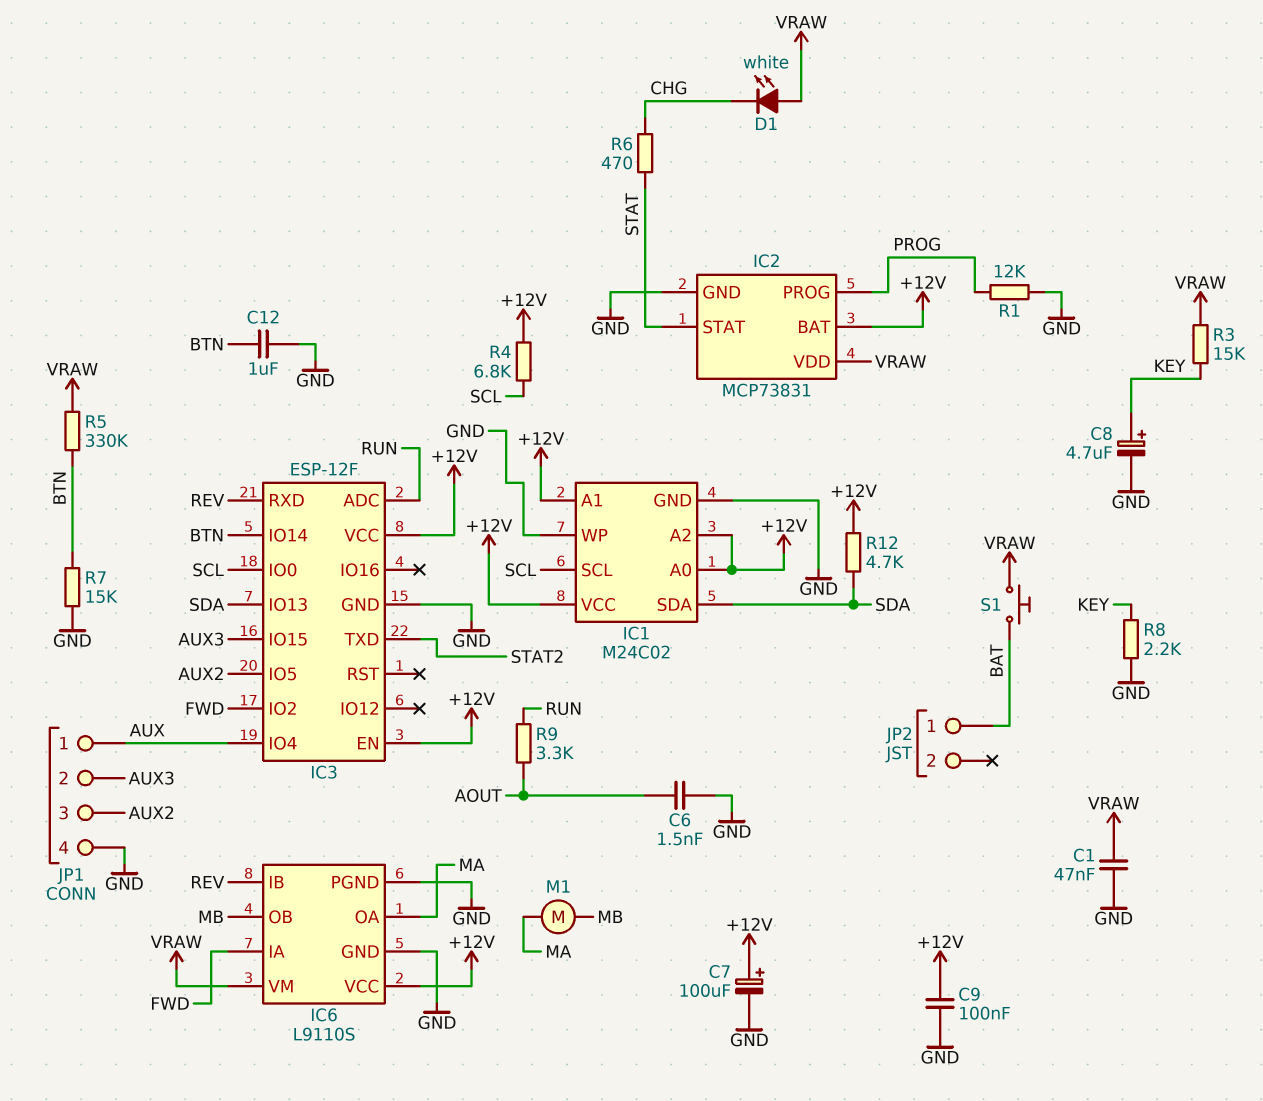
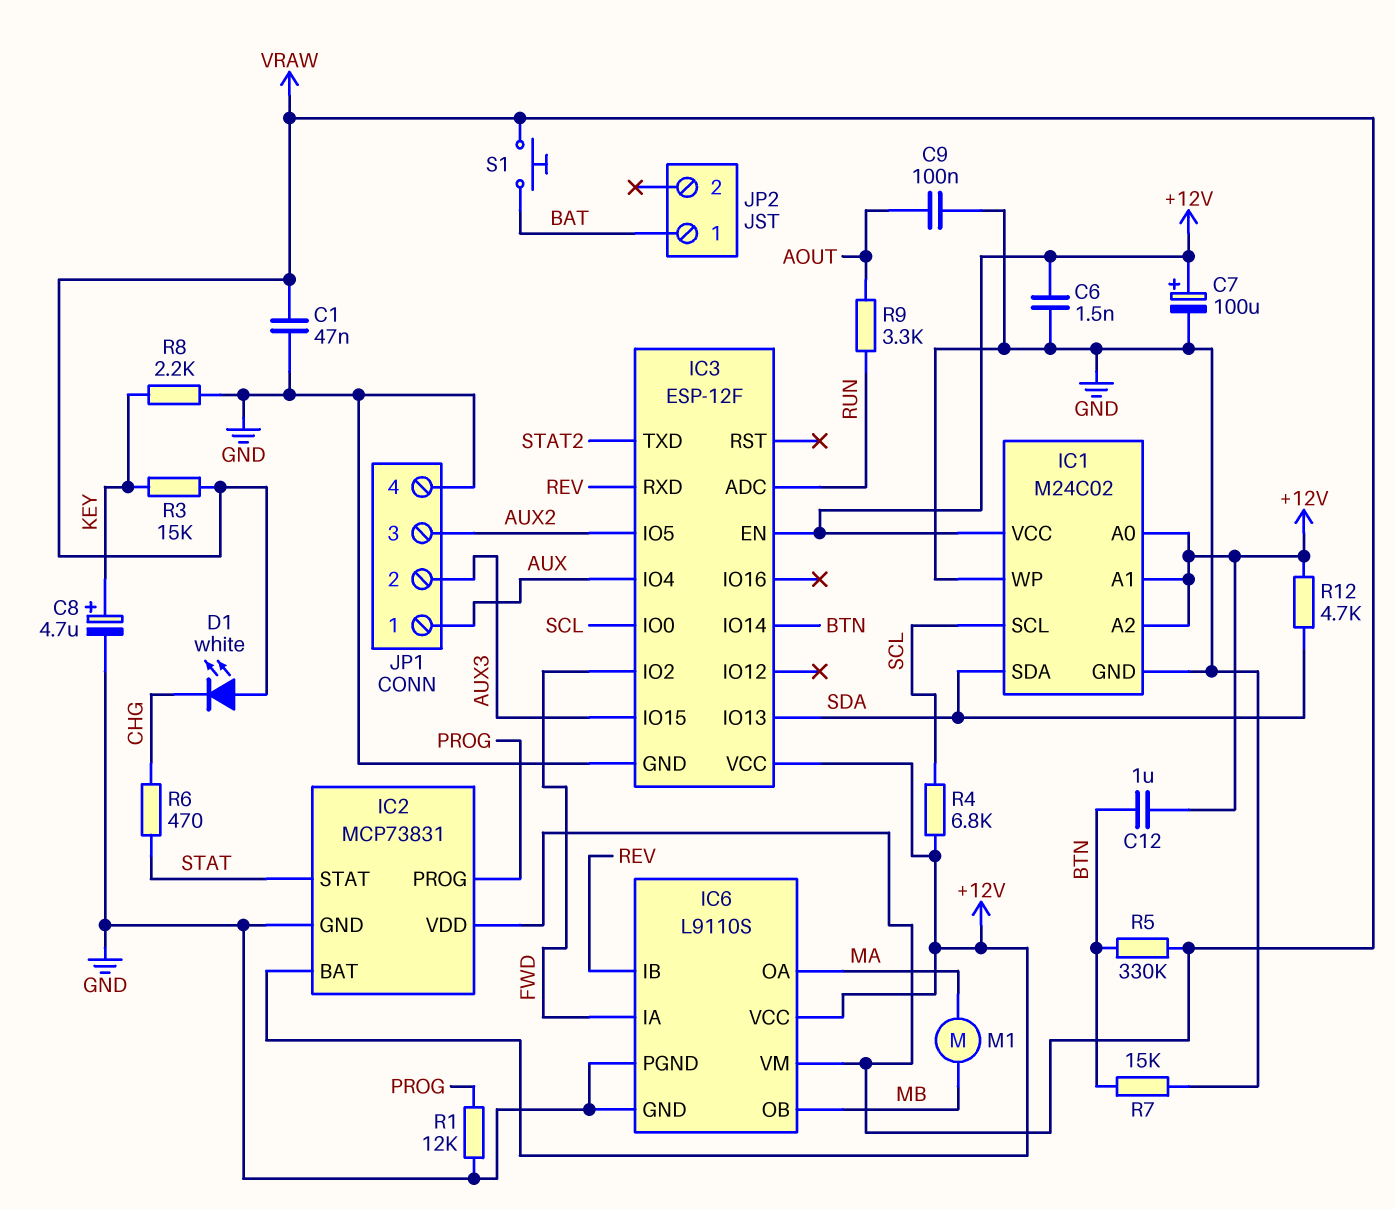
C6: 1.5nF (AOUT, GND) -> 1.5nF (+12V, GND)
C9: 100nF (+12V, GND) -> 100nF (AOUT, GND)
C12: 1uF (BTN, GND) -> 1uF (+12V, BTN)

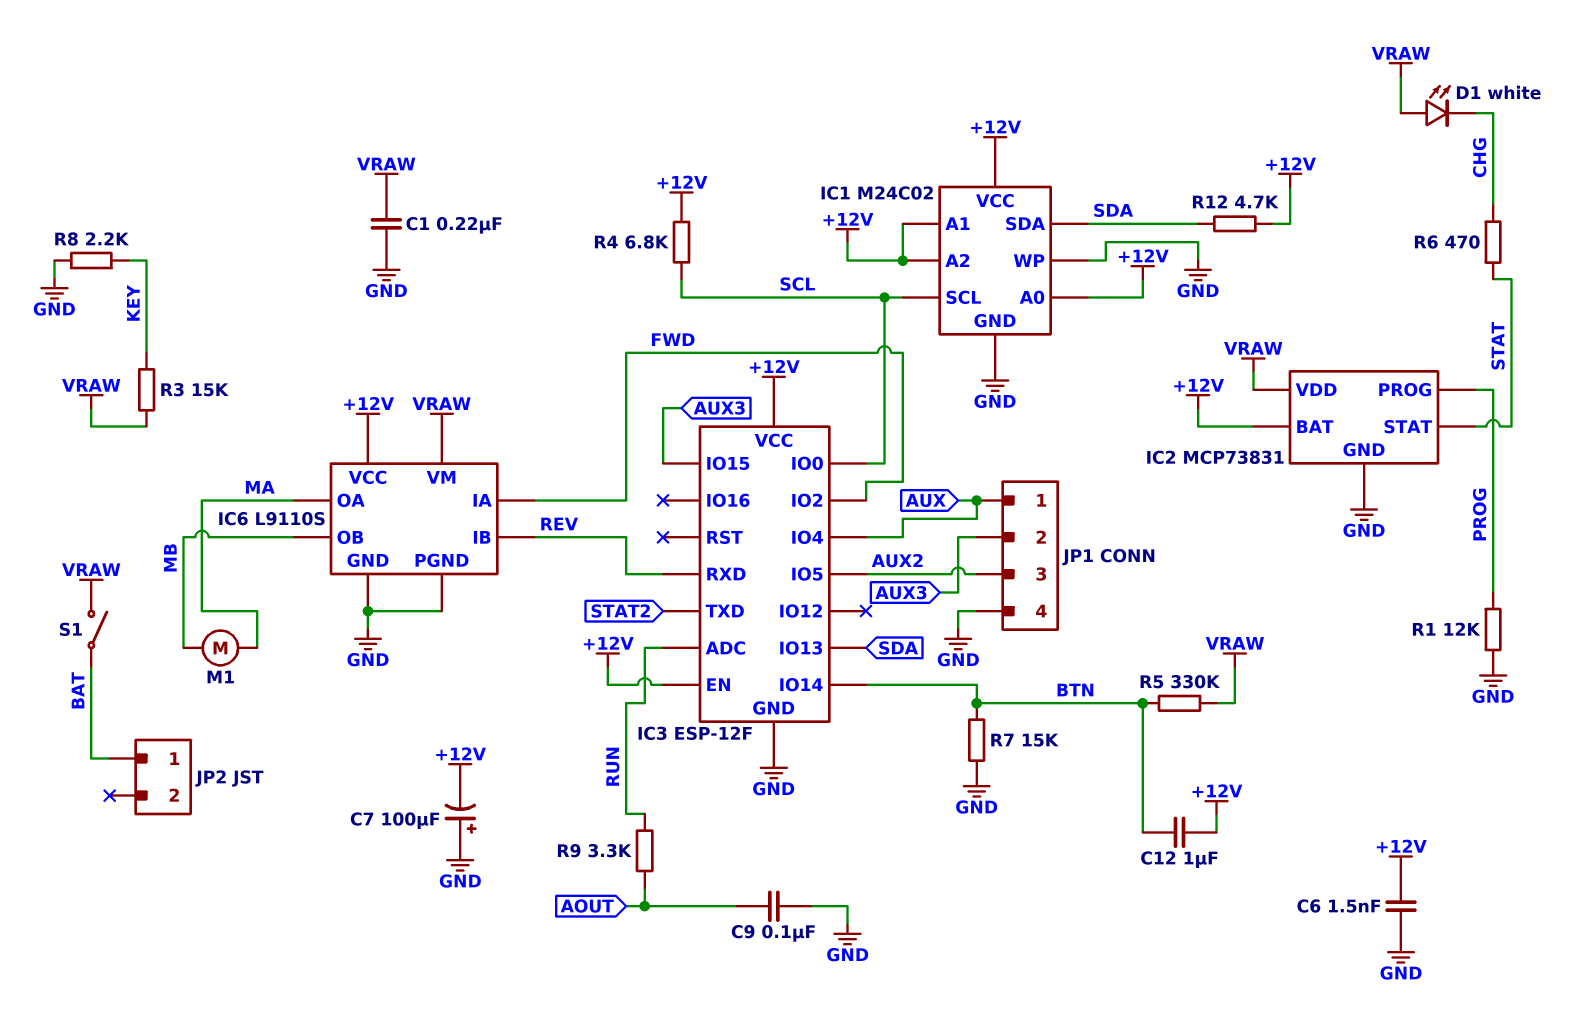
C1: 47nF (GND, VRAW) -> 220nF (GND, VRAW)
C7: 100uF (plus +12V, minus GND) -> 100uF (plus GND, minus +12V)
C8: 4.7uF (plus KEY, minus GND) -> none
S1: button (BAT, VRAW) -> switch (BAT, VRAW)

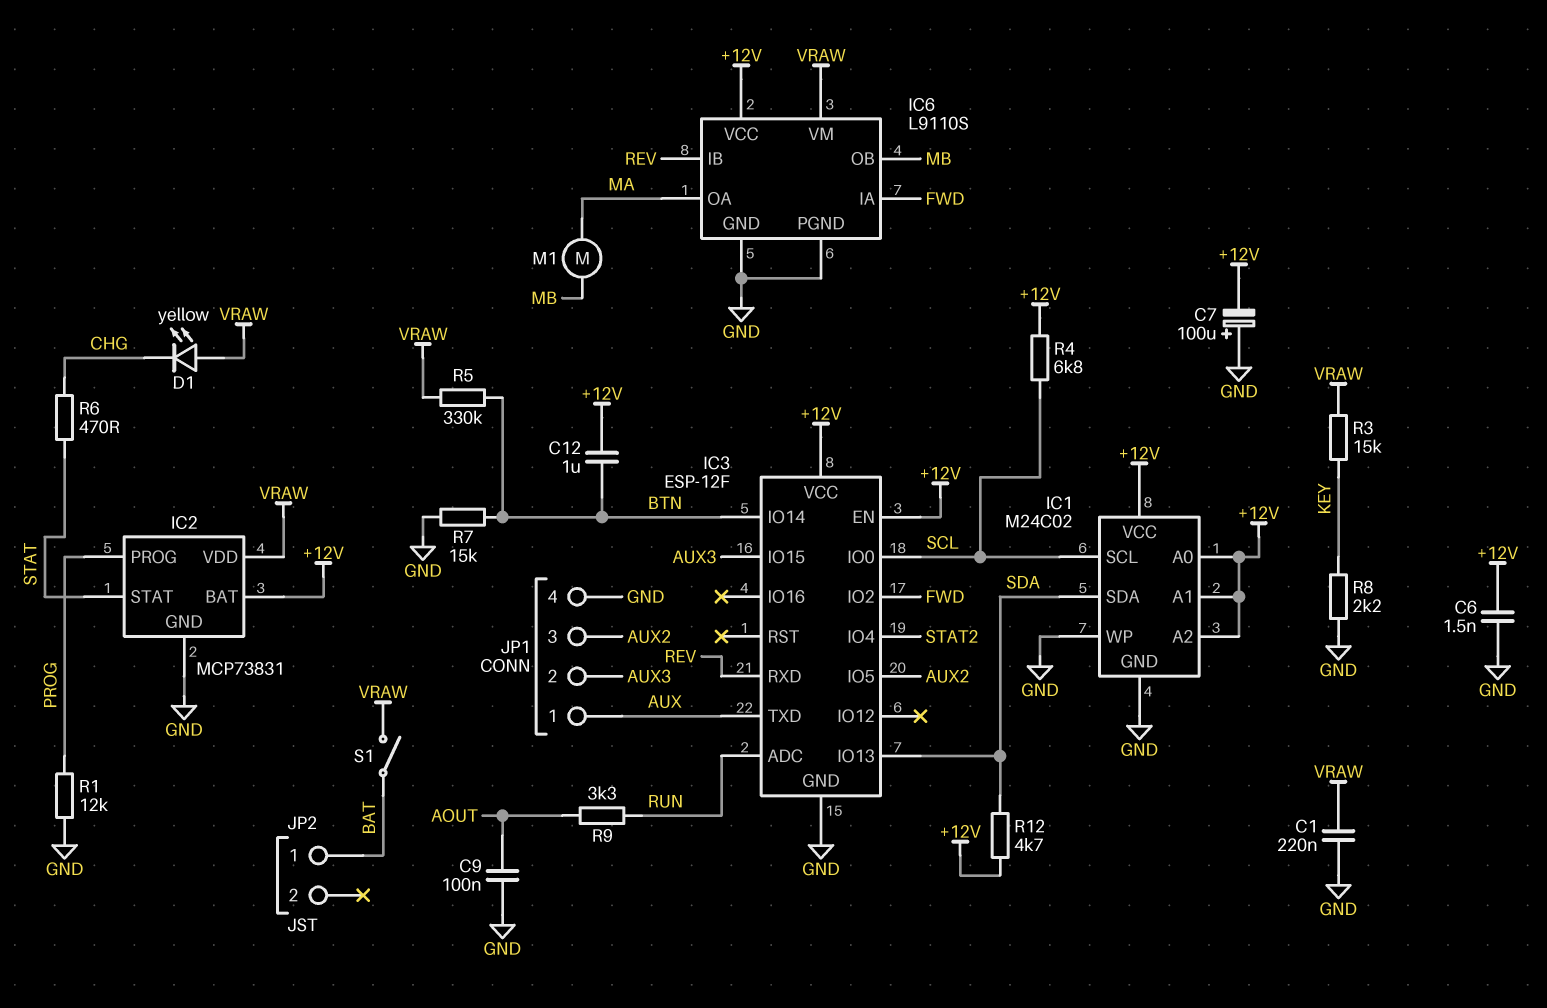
D1: LED white (A VRAW, K CHG) -> LED yellow (A VRAW, K CHG)
IC3 pin IO4: AUX -> STAT2
IC3 pin TXD: STAT2 -> AUX

